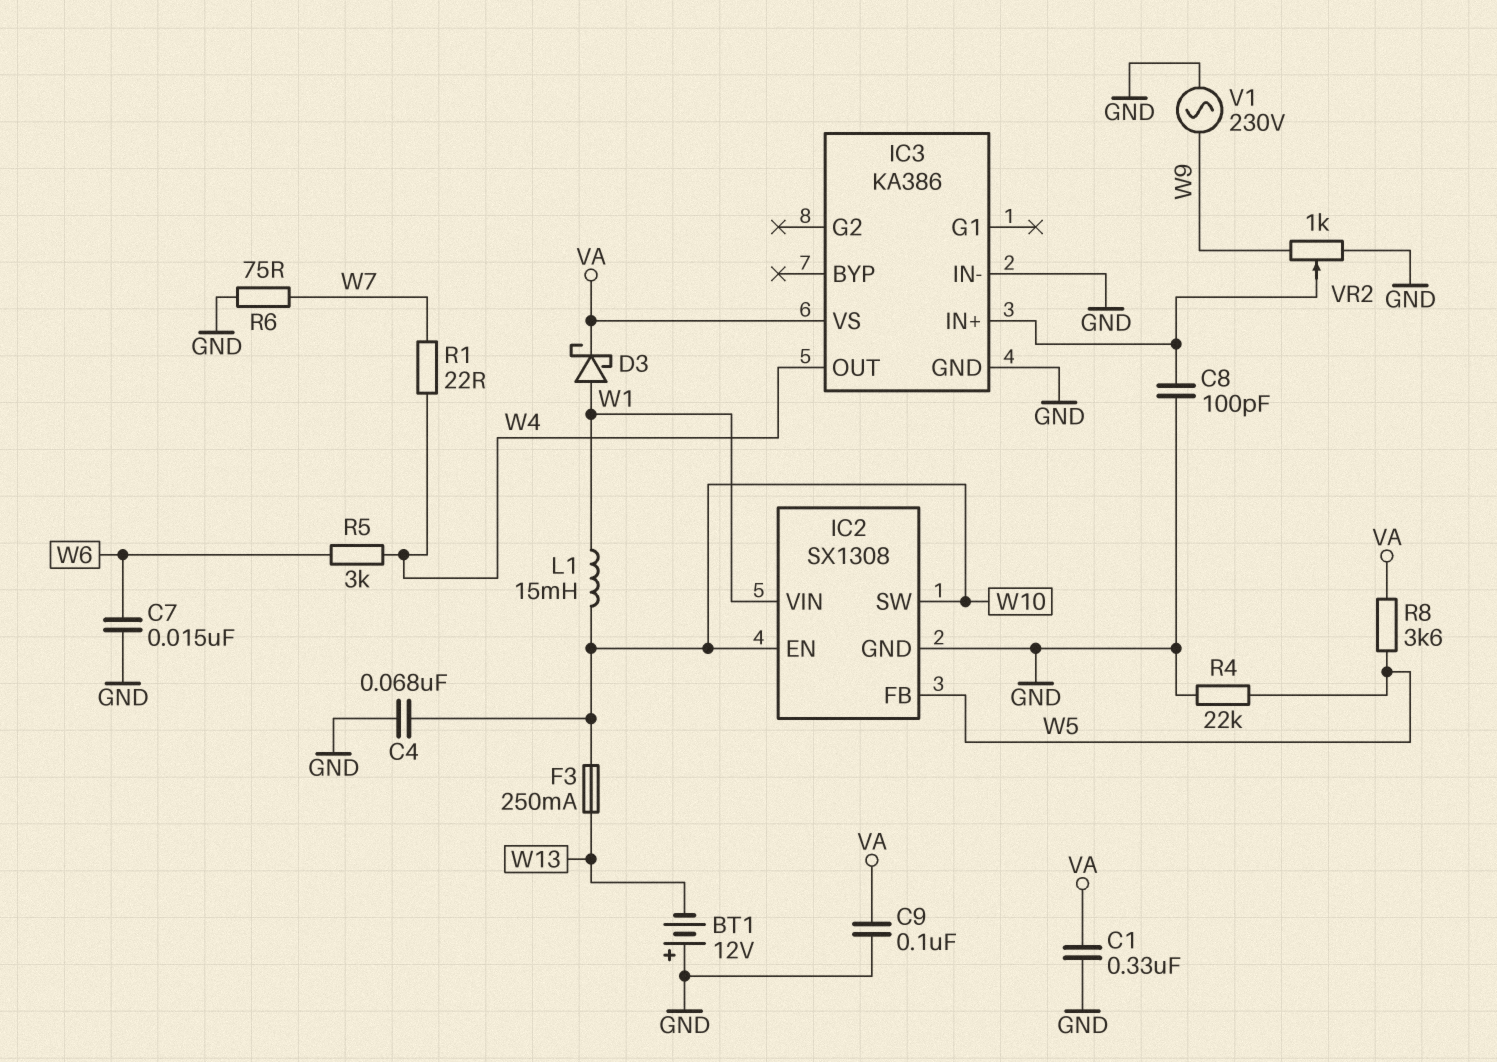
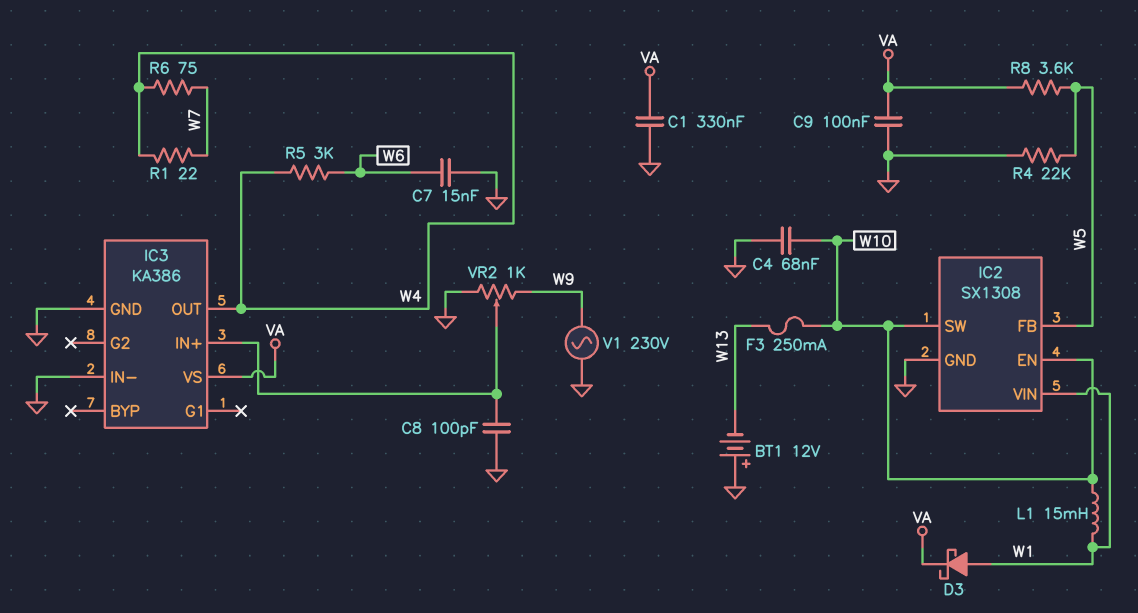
R6: 75 (GND, W7) -> 75 (W4, W7)

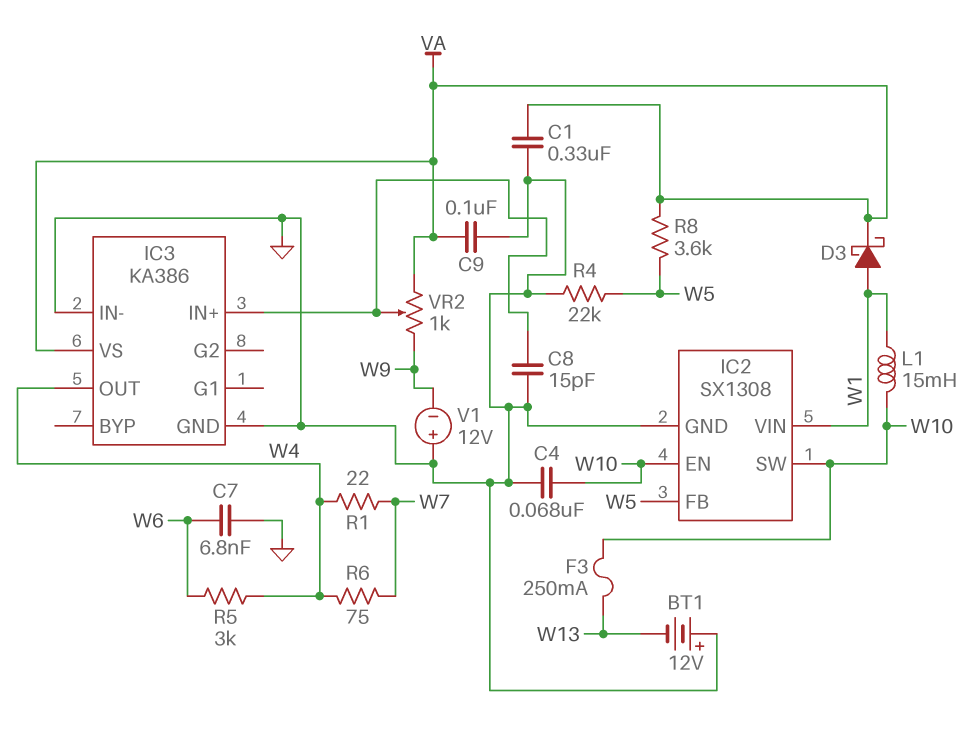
C7: 15nF (GND, W6) -> 6.8nF (GND, W6)
C8: 100pF (GND, IC3/IN+) -> 15pF (GND, IC3/IN+)
V1: AC 230V (GND, W9) -> 12V (plus GND, minus W9)
VR2: 1k (GND, W9, wiper IC3/IN+) -> 1k (VA, W9, wiper IC3/IN+)

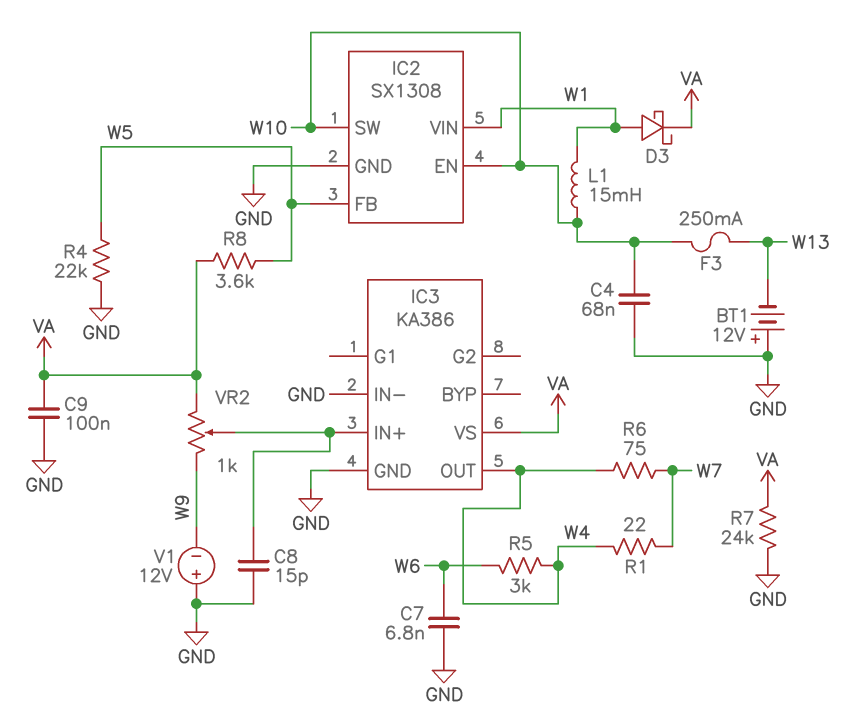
C1: 330nF (GND, VA) -> none
R7: none -> 24k (GND, VA)

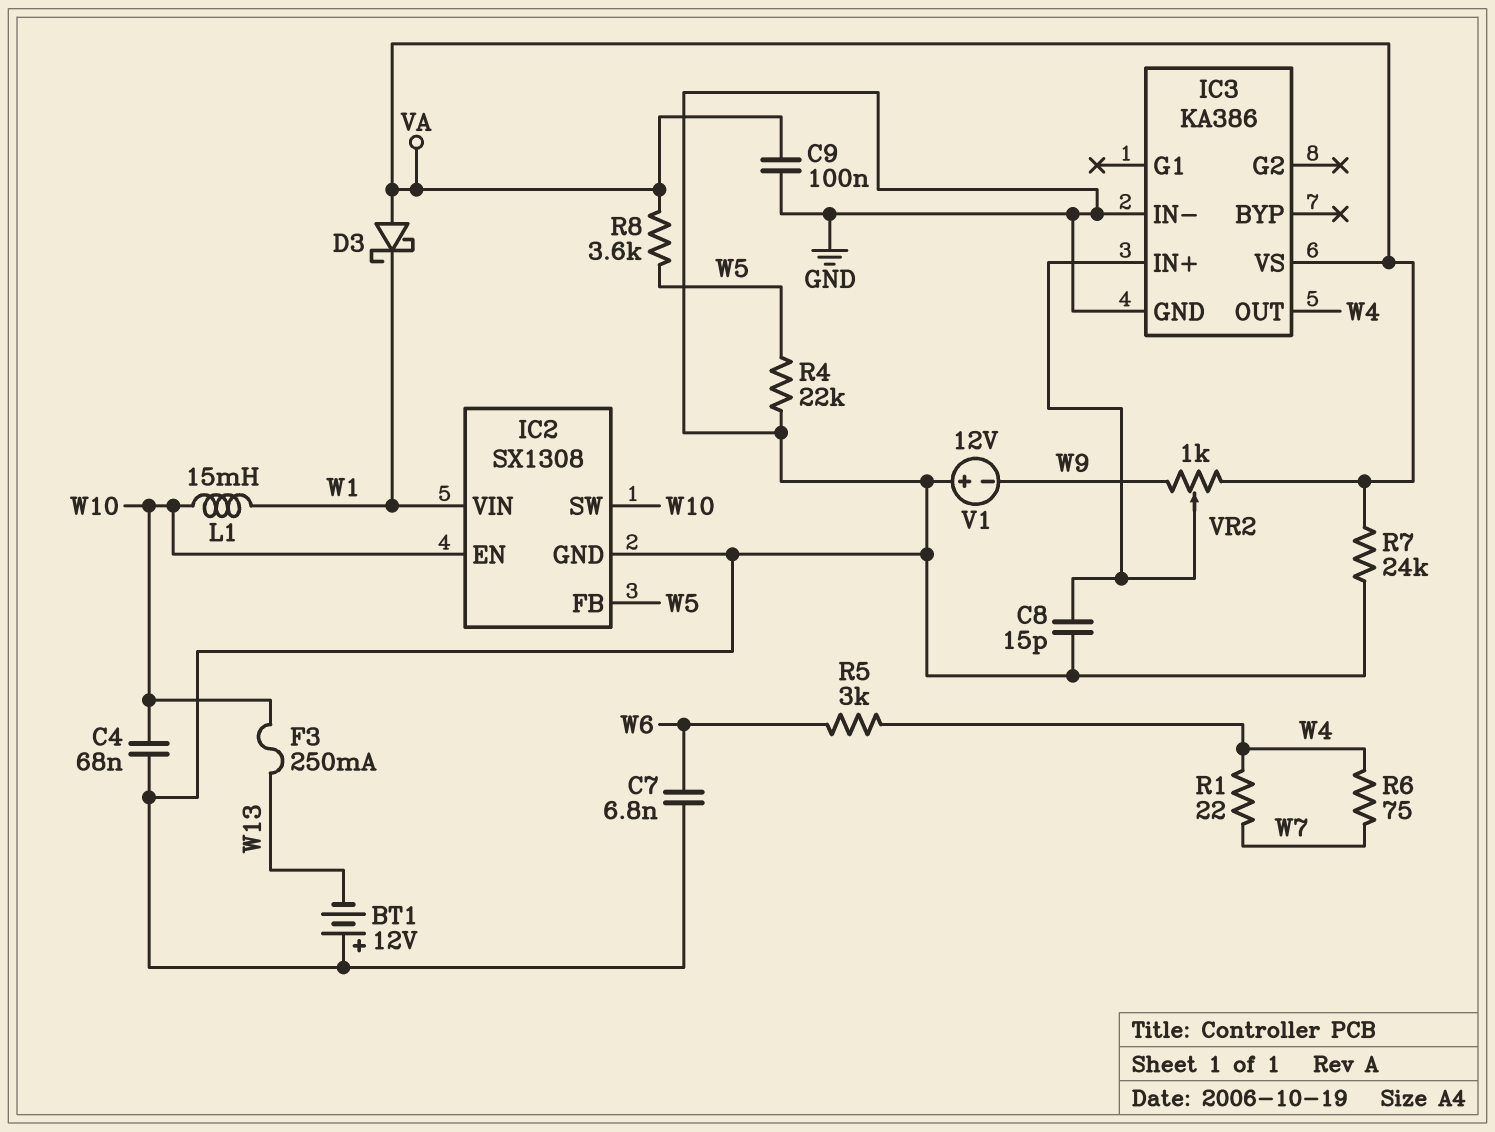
D3: schottky (A W1, K VA) -> schottky (A VA, K W1)

